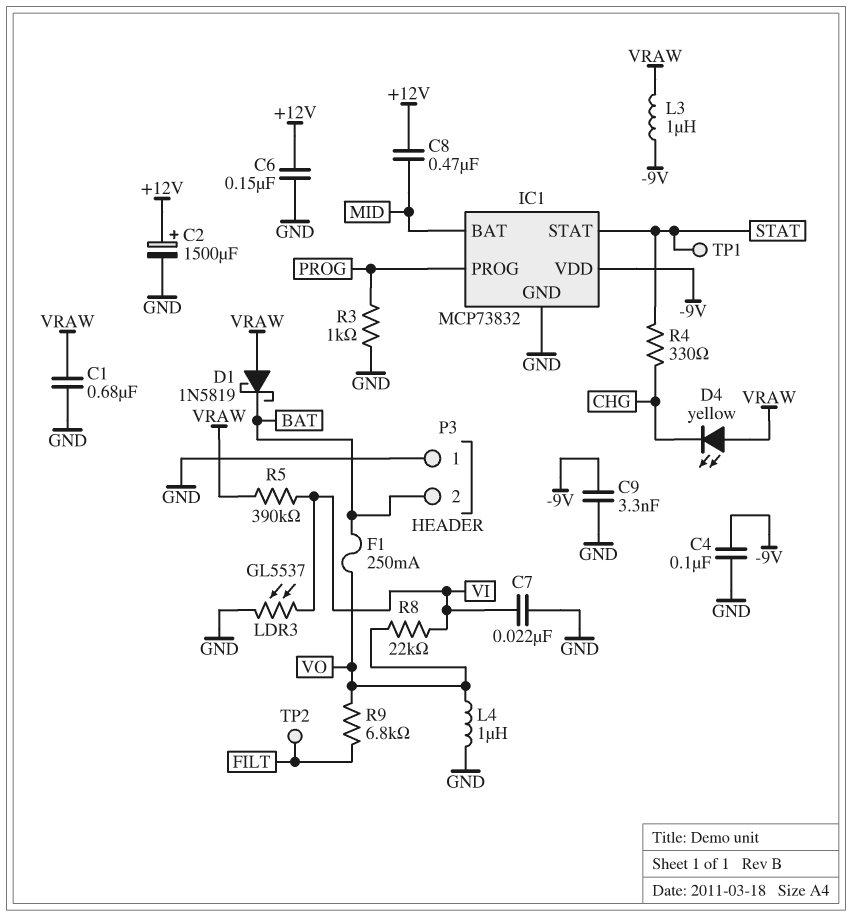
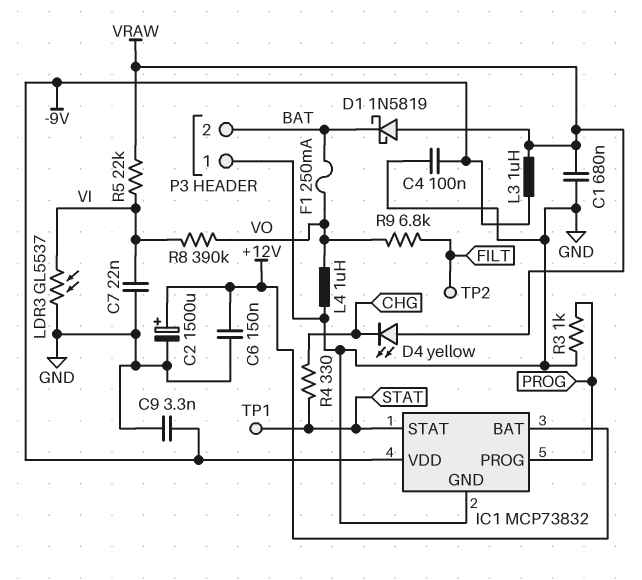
C8: 470nF (+12V, MID) -> none
IC1 pin BAT: MID -> +12V
R5: 390k (VI, VRAW) -> 22k (VI, VRAW)
R8: 22k (VI, VO) -> 390k (VI, VO)

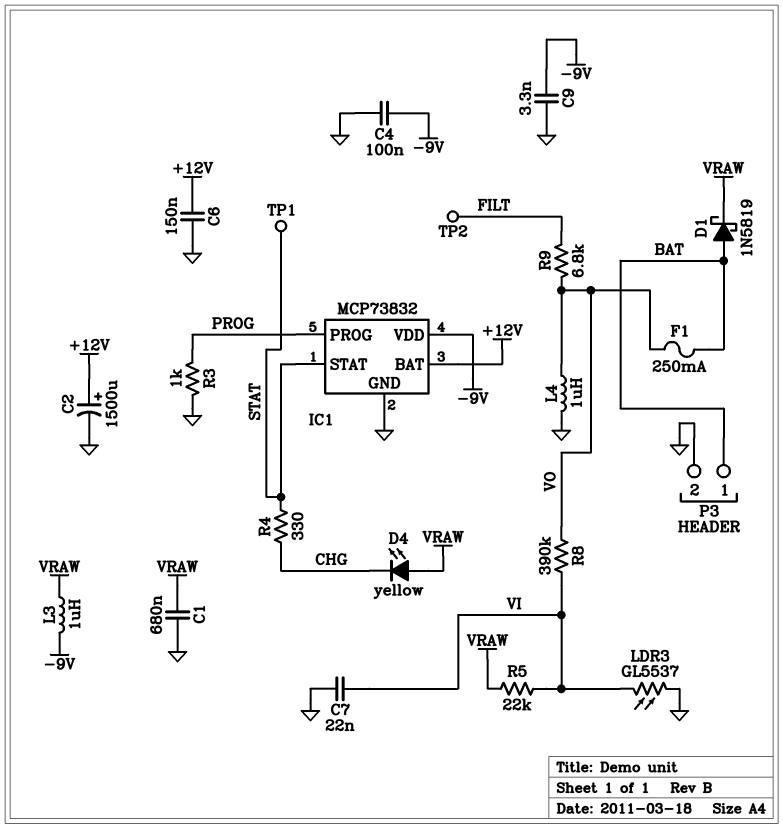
D1: schottky 1N5819 (A VRAW, K BAT) -> schottky 1N5819 (A BAT, K VRAW)
P3 pin 1: GND -> BAT
P3 pin 2: BAT -> GND

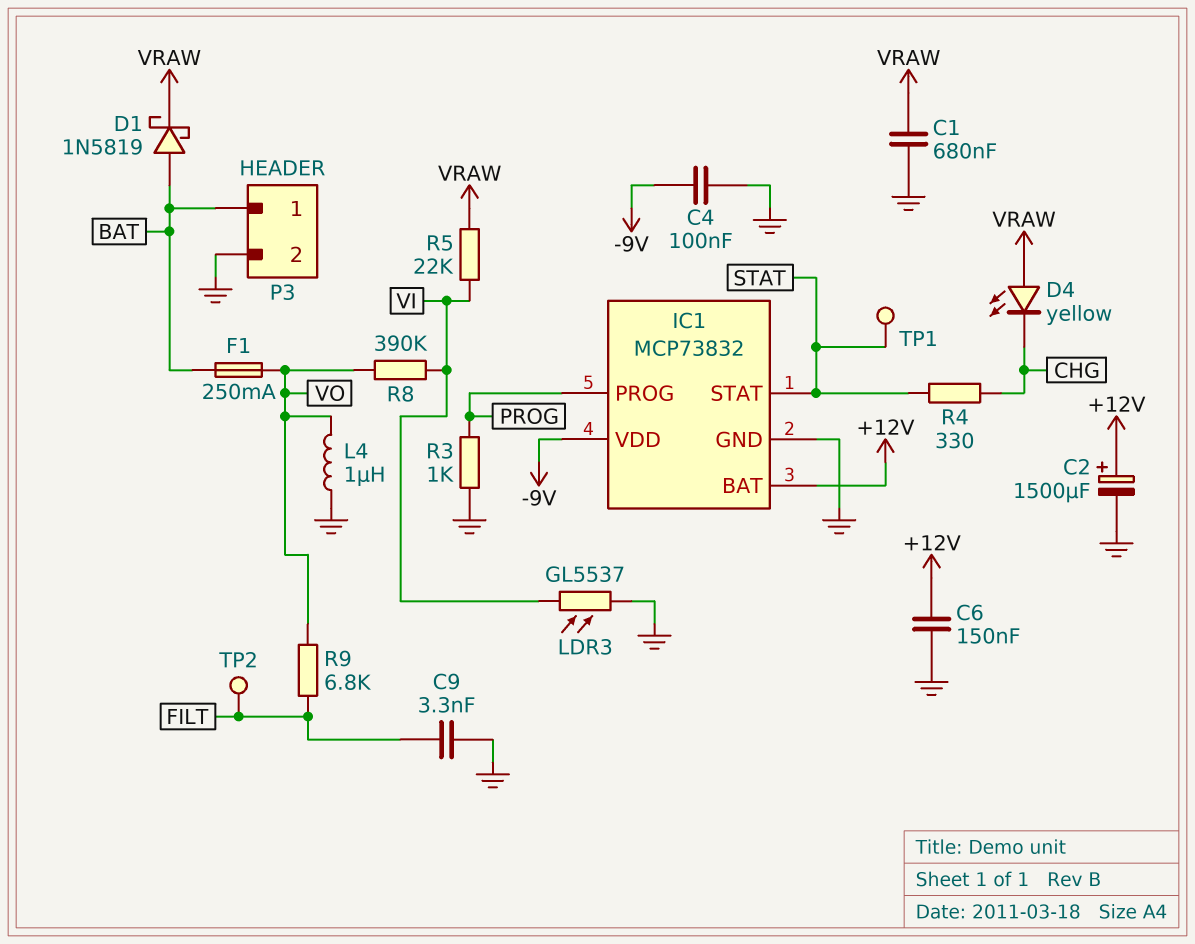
C7: 22nF (GND, VI) -> none
C9: 3.3nF (-9V, GND) -> 3.3nF (FILT, GND)
L3: 1uH (-9V, VRAW) -> none

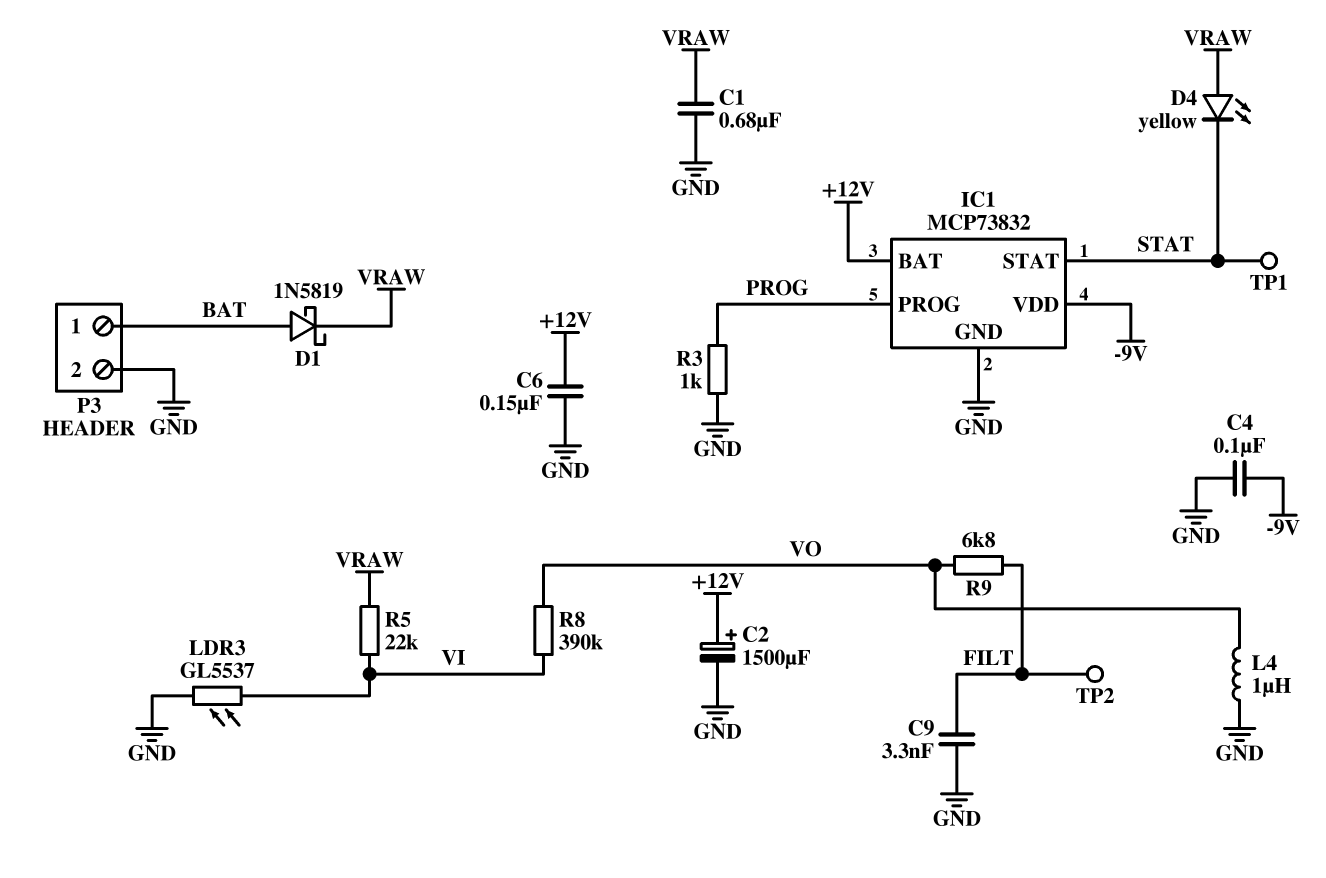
D4: LED yellow (A VRAW, K CHG) -> LED yellow (A VRAW, K STAT)
F1: 250mA (BAT, VO) -> none
R4: 330 (CHG, STAT) -> none

